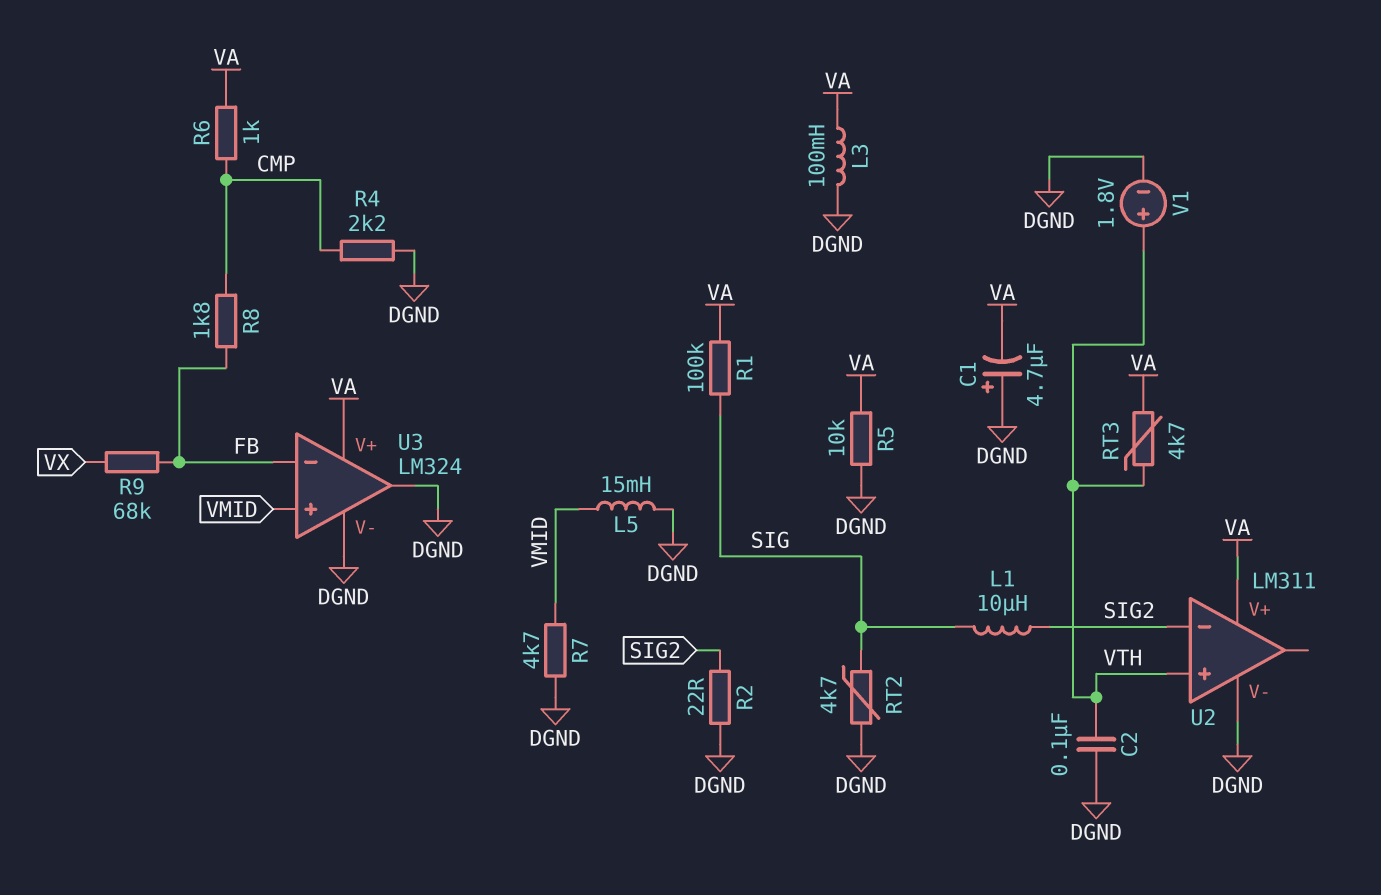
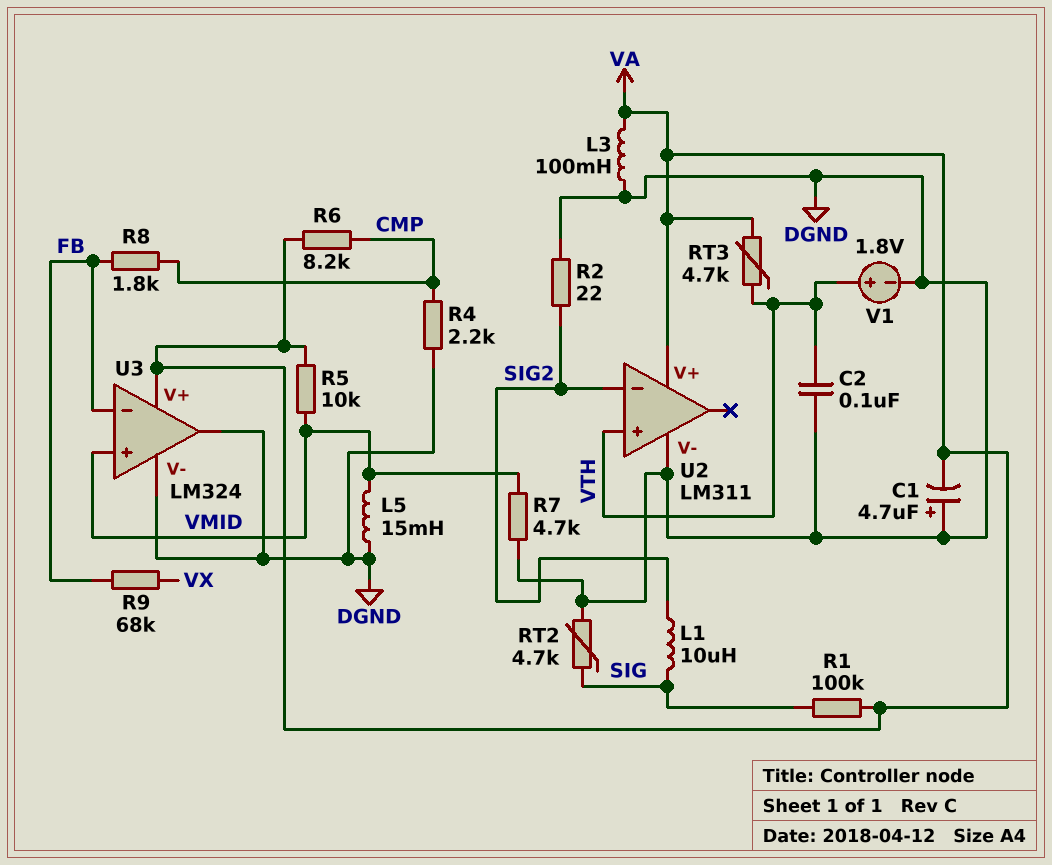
R5: 10k (DGND, VA) -> 10k (VA, VMID)
R6: 1k (CMP, VA) -> 8.2k (CMP, VA)

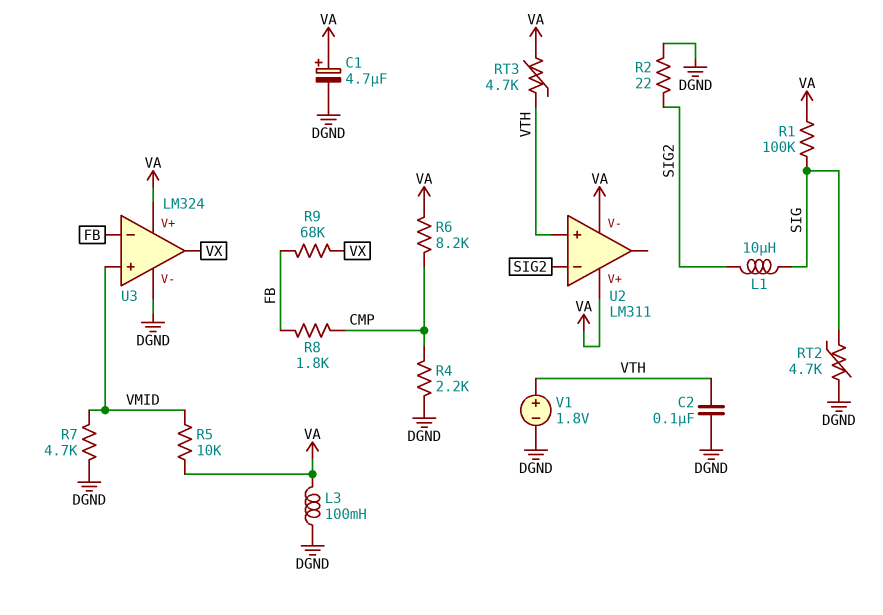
C1: 4.7uF (plus DGND, minus VA) -> 4.7uF (plus VA, minus DGND)
L5: 15mH (DGND, VMID) -> none
U2 pin V-: DGND -> VA
U3 pin out: DGND -> VX

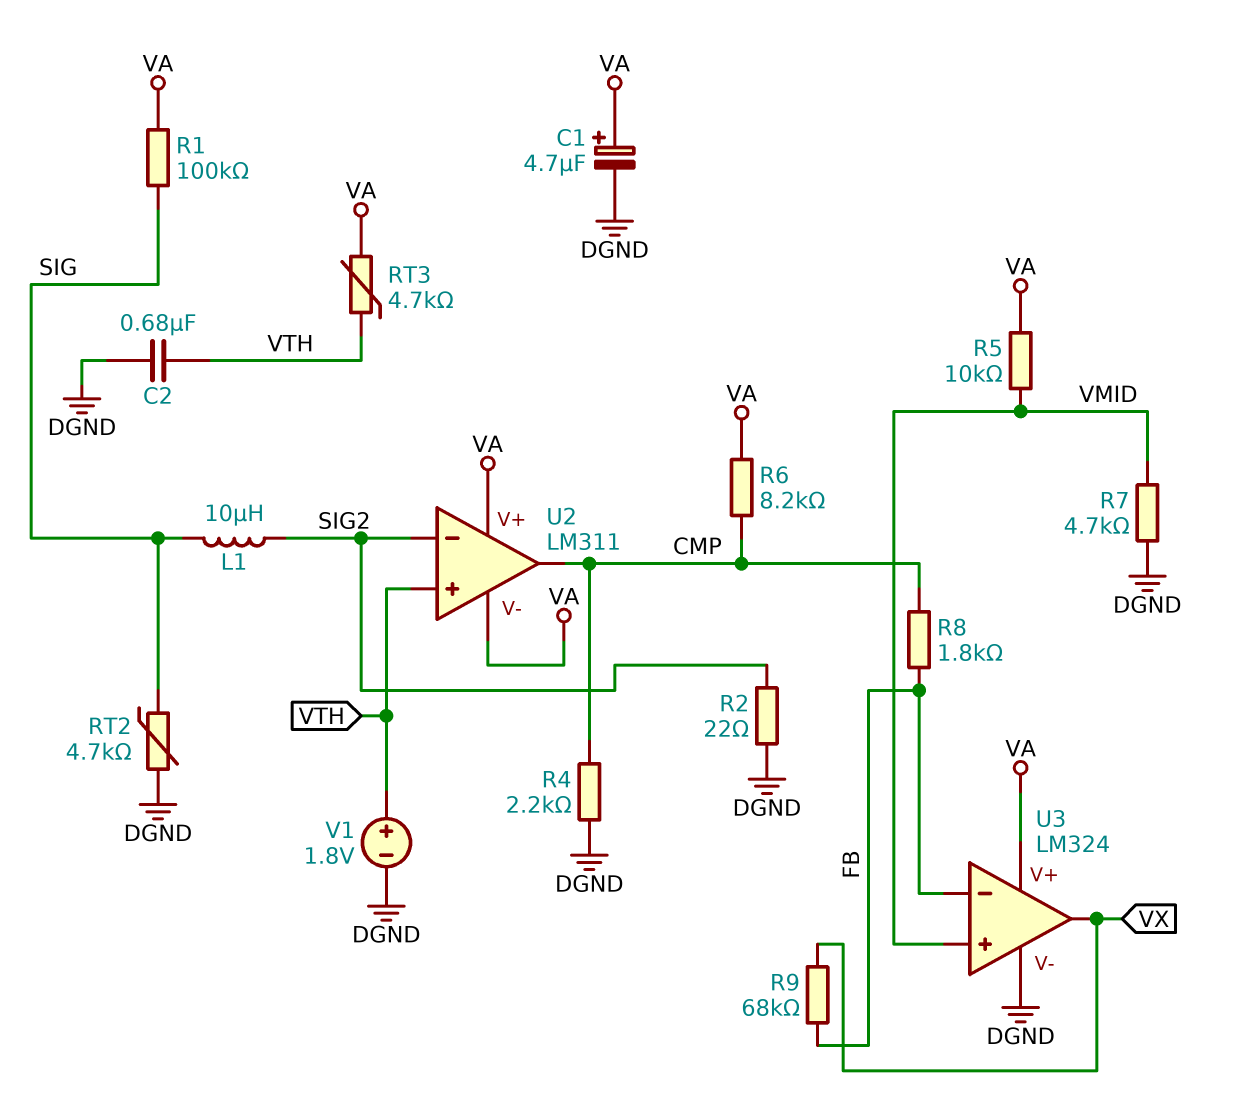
C2: 100nF (DGND, VTH) -> 680nF (DGND, VTH)
L3: 100mH (DGND, VA) -> none
U2 pin out: none -> CMP

